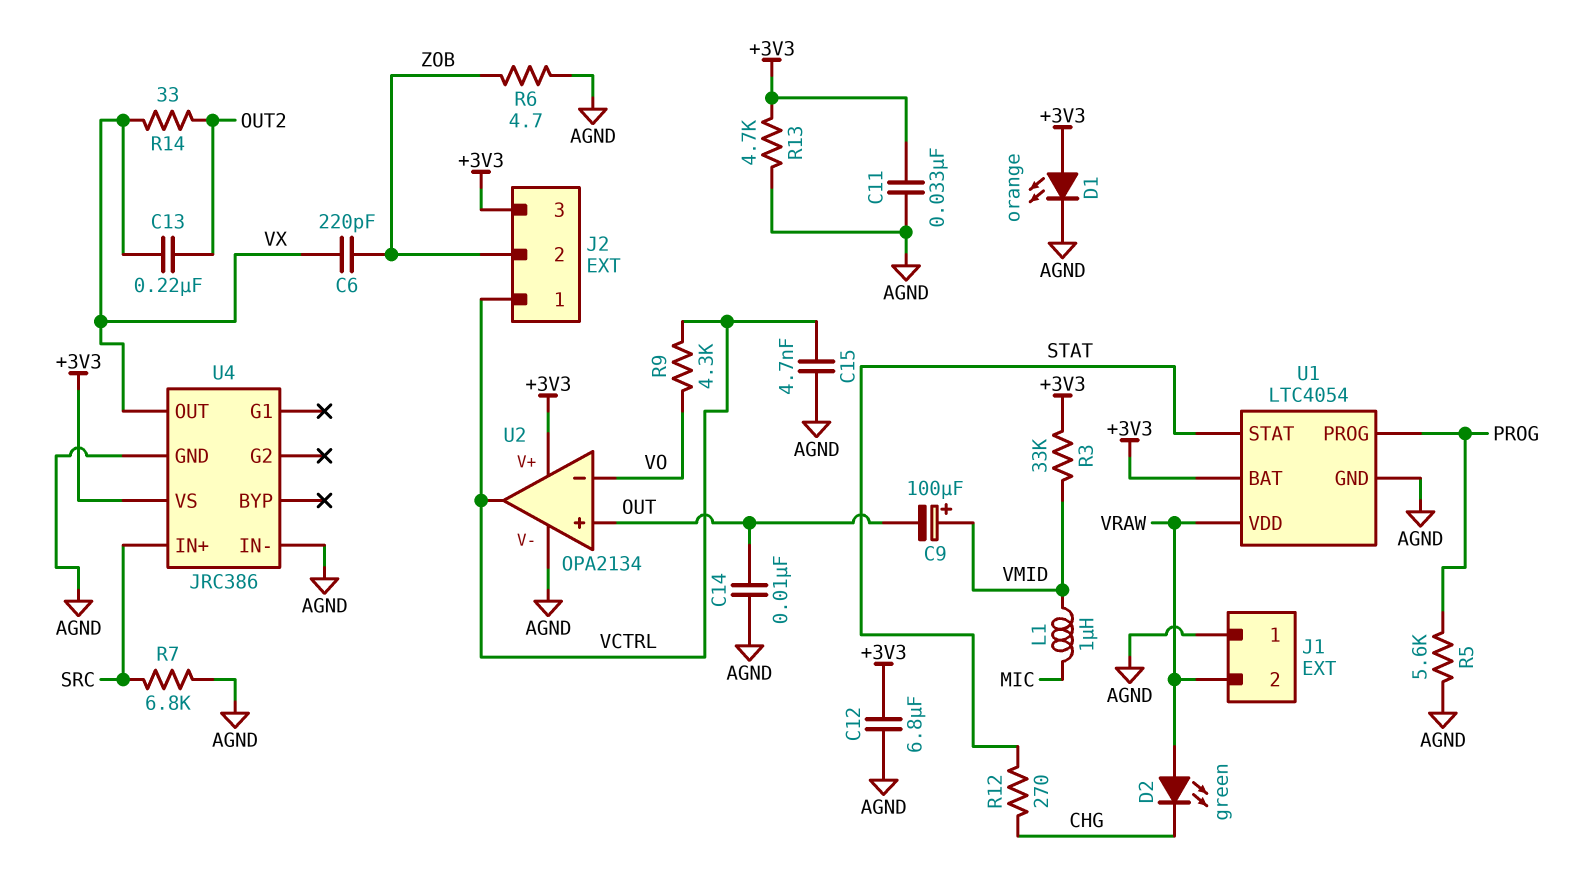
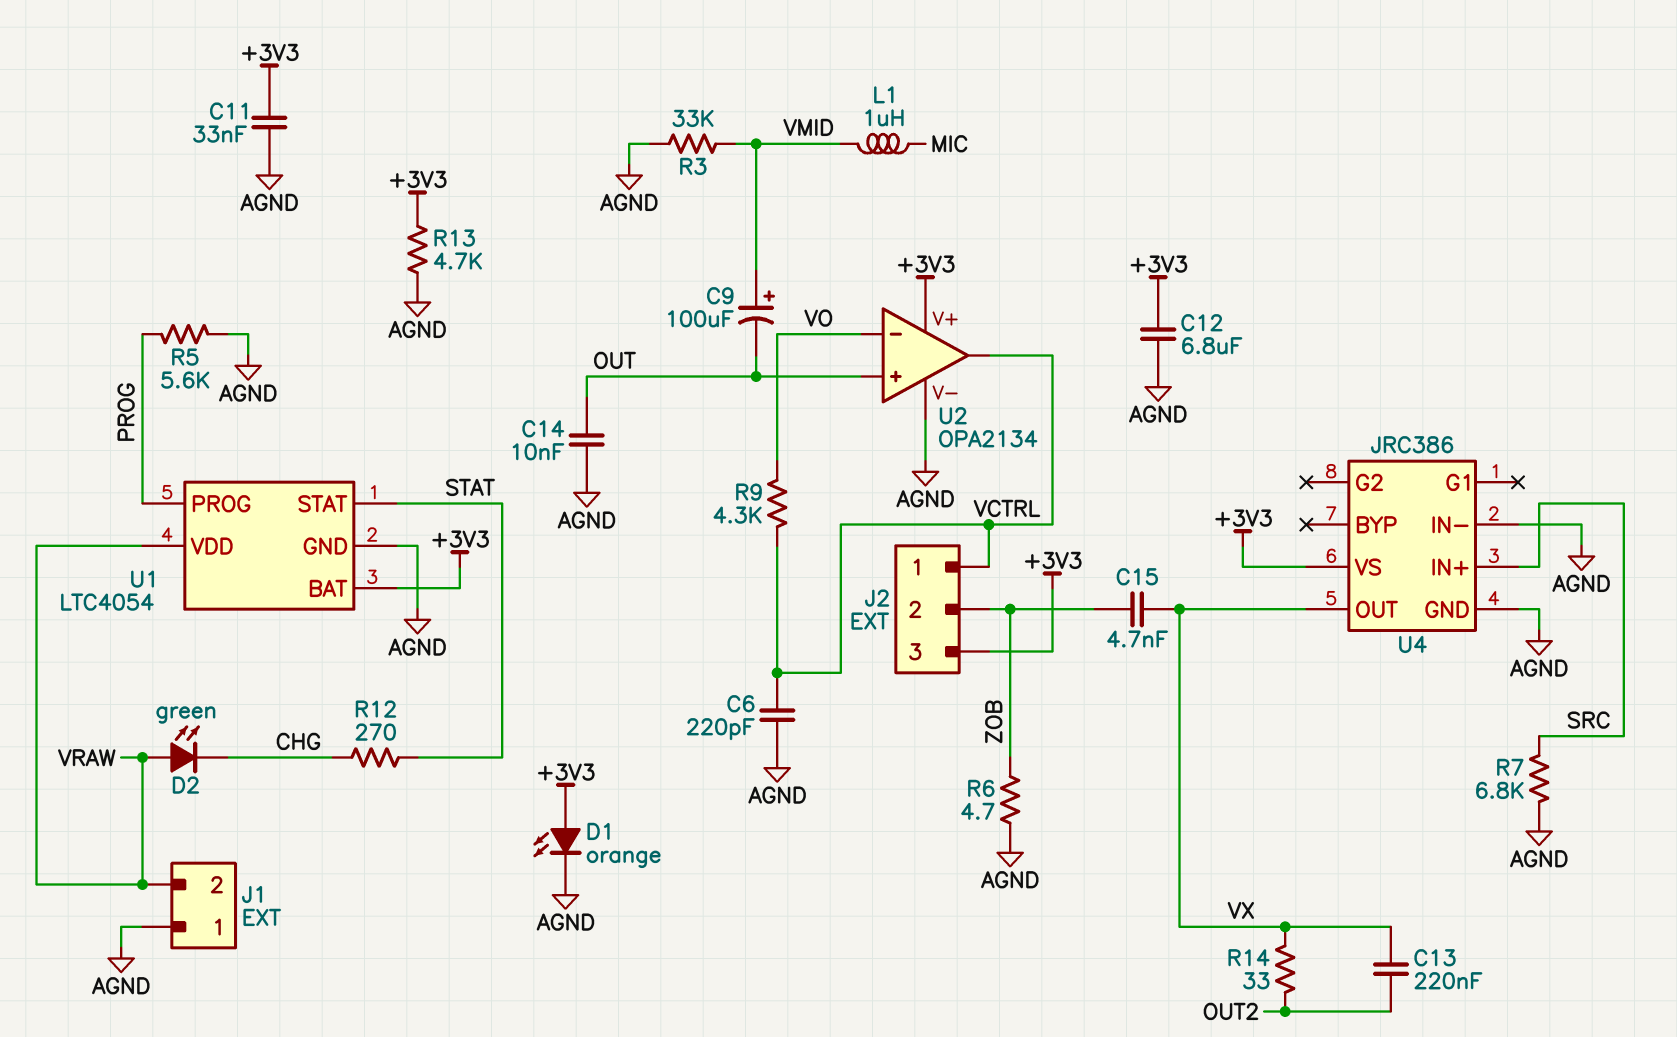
C6: 220pF (VX, ZOB) -> 220pF (AGND, VCTRL)
C15: 4.7nF (AGND, VCTRL) -> 4.7nF (VX, ZOB)
R3: 33k (+3V3, VMID) -> 33k (AGND, VMID)

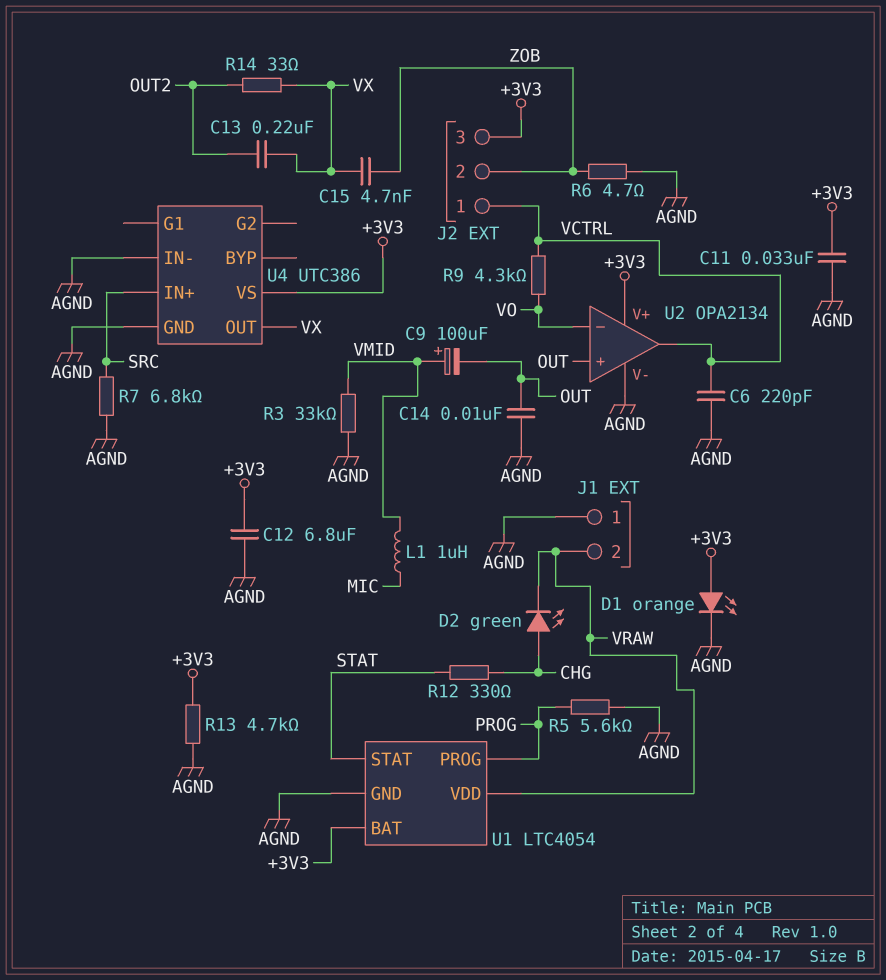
D2: LED green (A VRAW, K CHG) -> LED green (A CHG, K VRAW)
R12: 270 (CHG, STAT) -> 330 (CHG, STAT)
U4: JRC386 -> UTC386

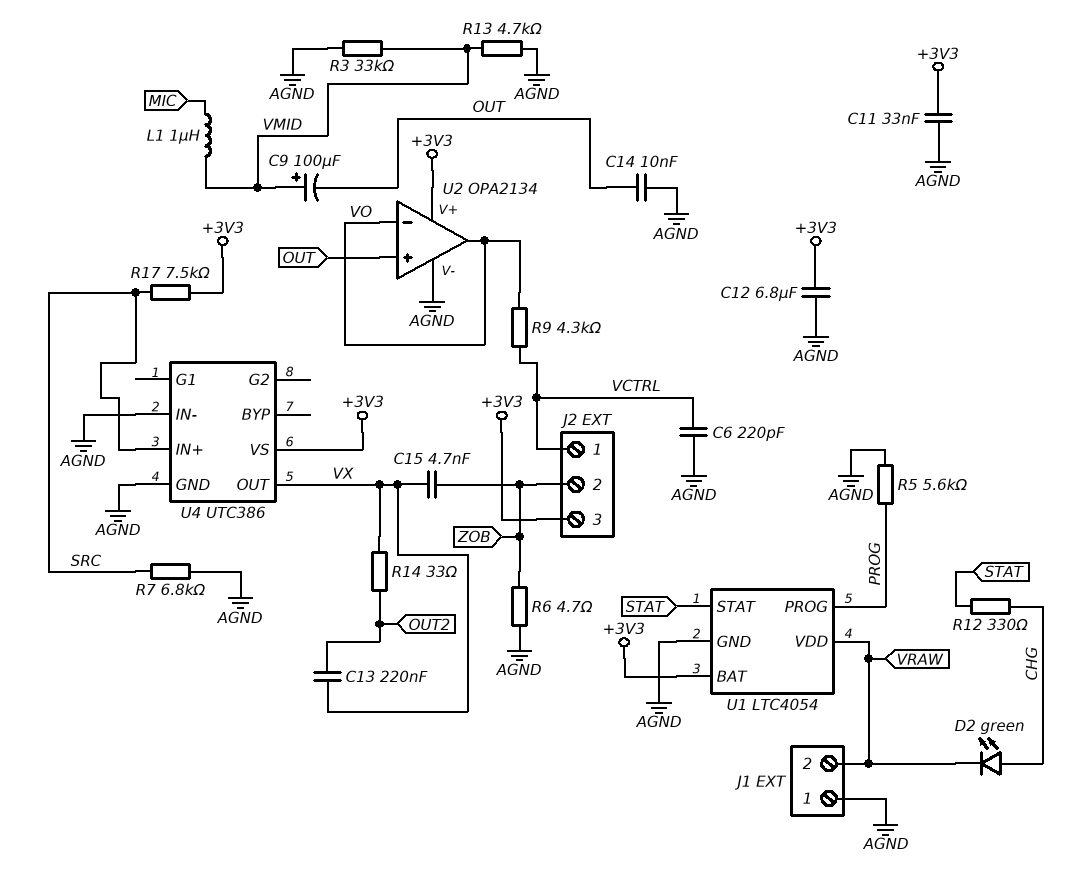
D1: LED orange (A +3V3, K AGND) -> none
R13: 4.7k (+3V3, AGND) -> 4.7k (AGND, VMID)
R17: none -> 7.5k (+3V3, SRC)
U2 pin out: VCTRL -> VO

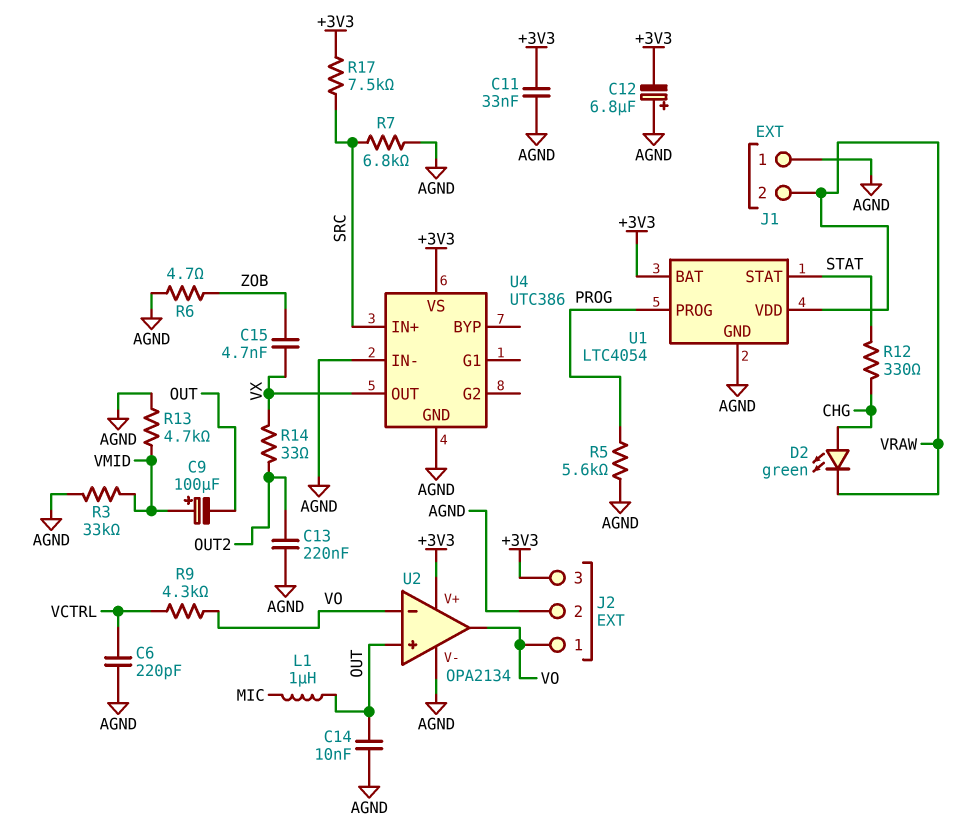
C12: 6.8uF (+3V3, AGND) -> 6.8uF (plus AGND, minus +3V3)
C13: 220nF (OUT2, VX) -> 220nF (AGND, OUT2)
J2 pin 1: VCTRL -> VO
J2 pin 2: ZOB -> AGND
L1: 1uH (MIC, VMID) -> 1uH (MIC, OUT)

